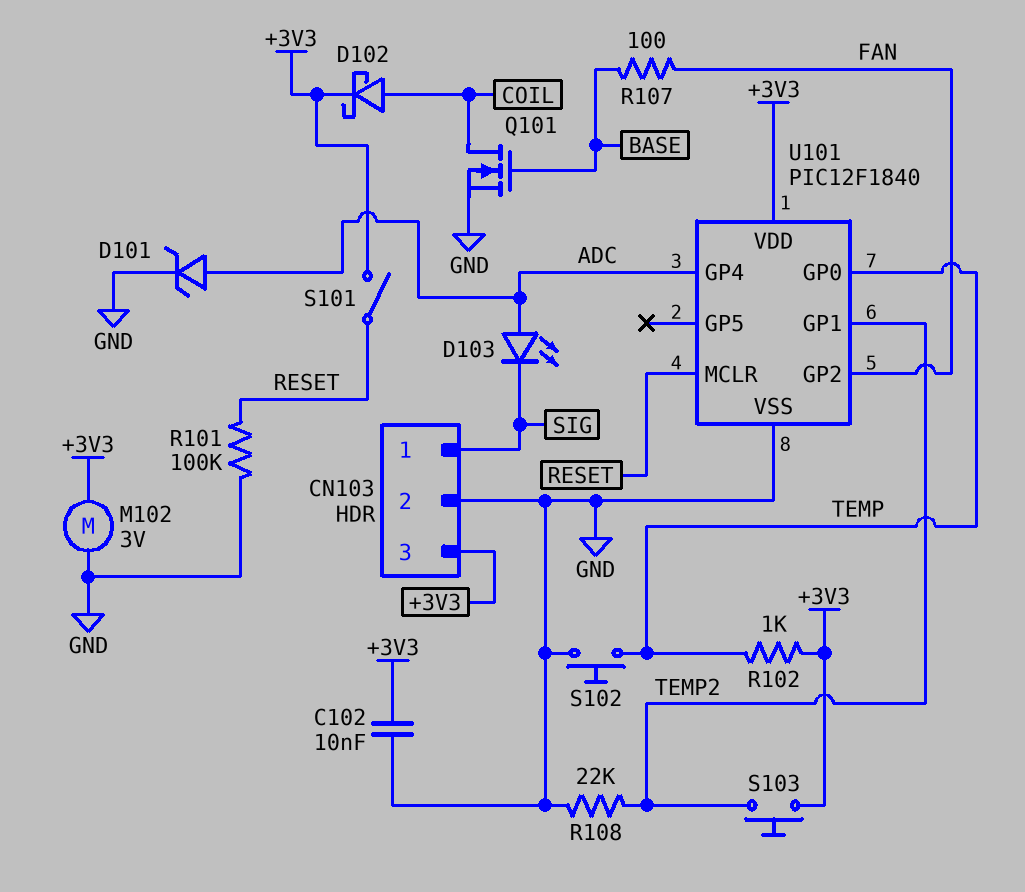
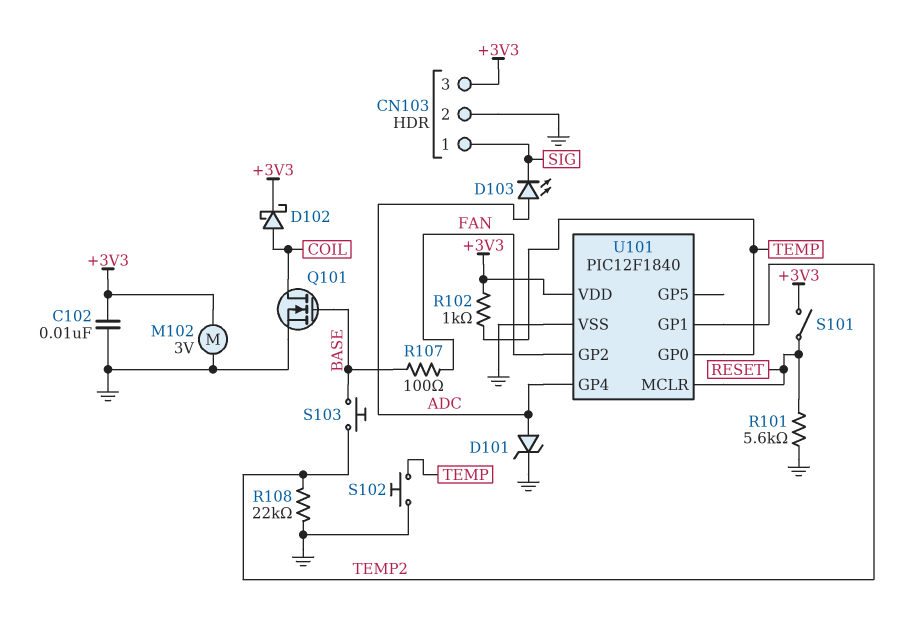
R101: 100k (GND, RESET) -> 5.6k (GND, RESET)
S103: button (+3V3, TEMP2) -> button (BASE, TEMP2)

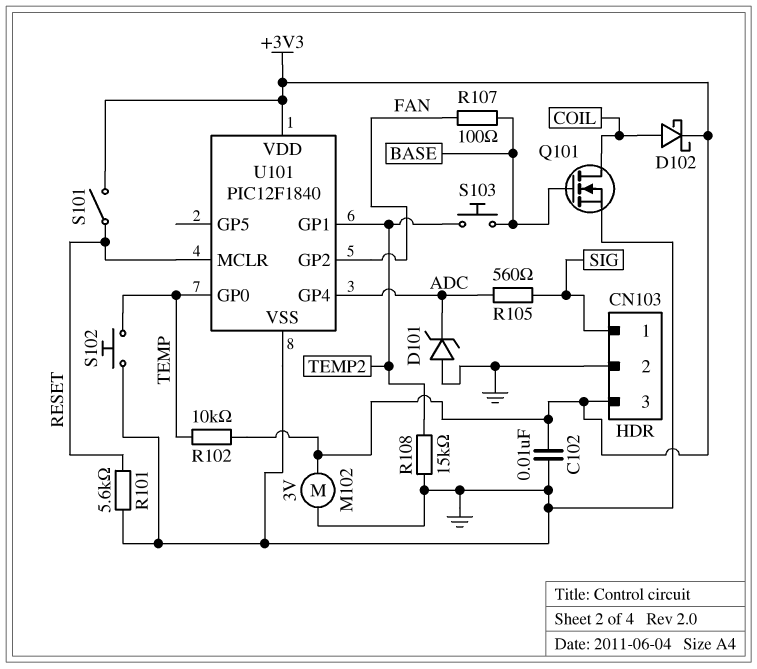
D101: zener (A ADC, K GND) -> zener (A GND, K ADC)
D103: LED (A ADC, K SIG) -> none
R102: 1k (+3V3, TEMP) -> 10k (+3V3, TEMP)
R105: none -> 560 (ADC, SIG)
R108: 22k (GND, TEMP2) -> 15k (GND, TEMP2)

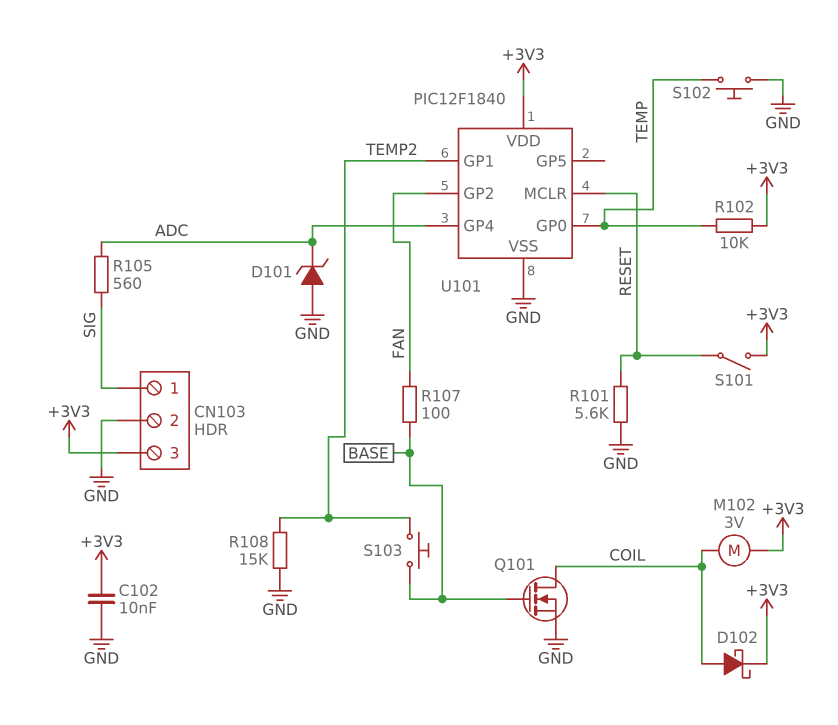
M102: motor 3V (+3V3, GND) -> motor 3V (+3V3, COIL)

